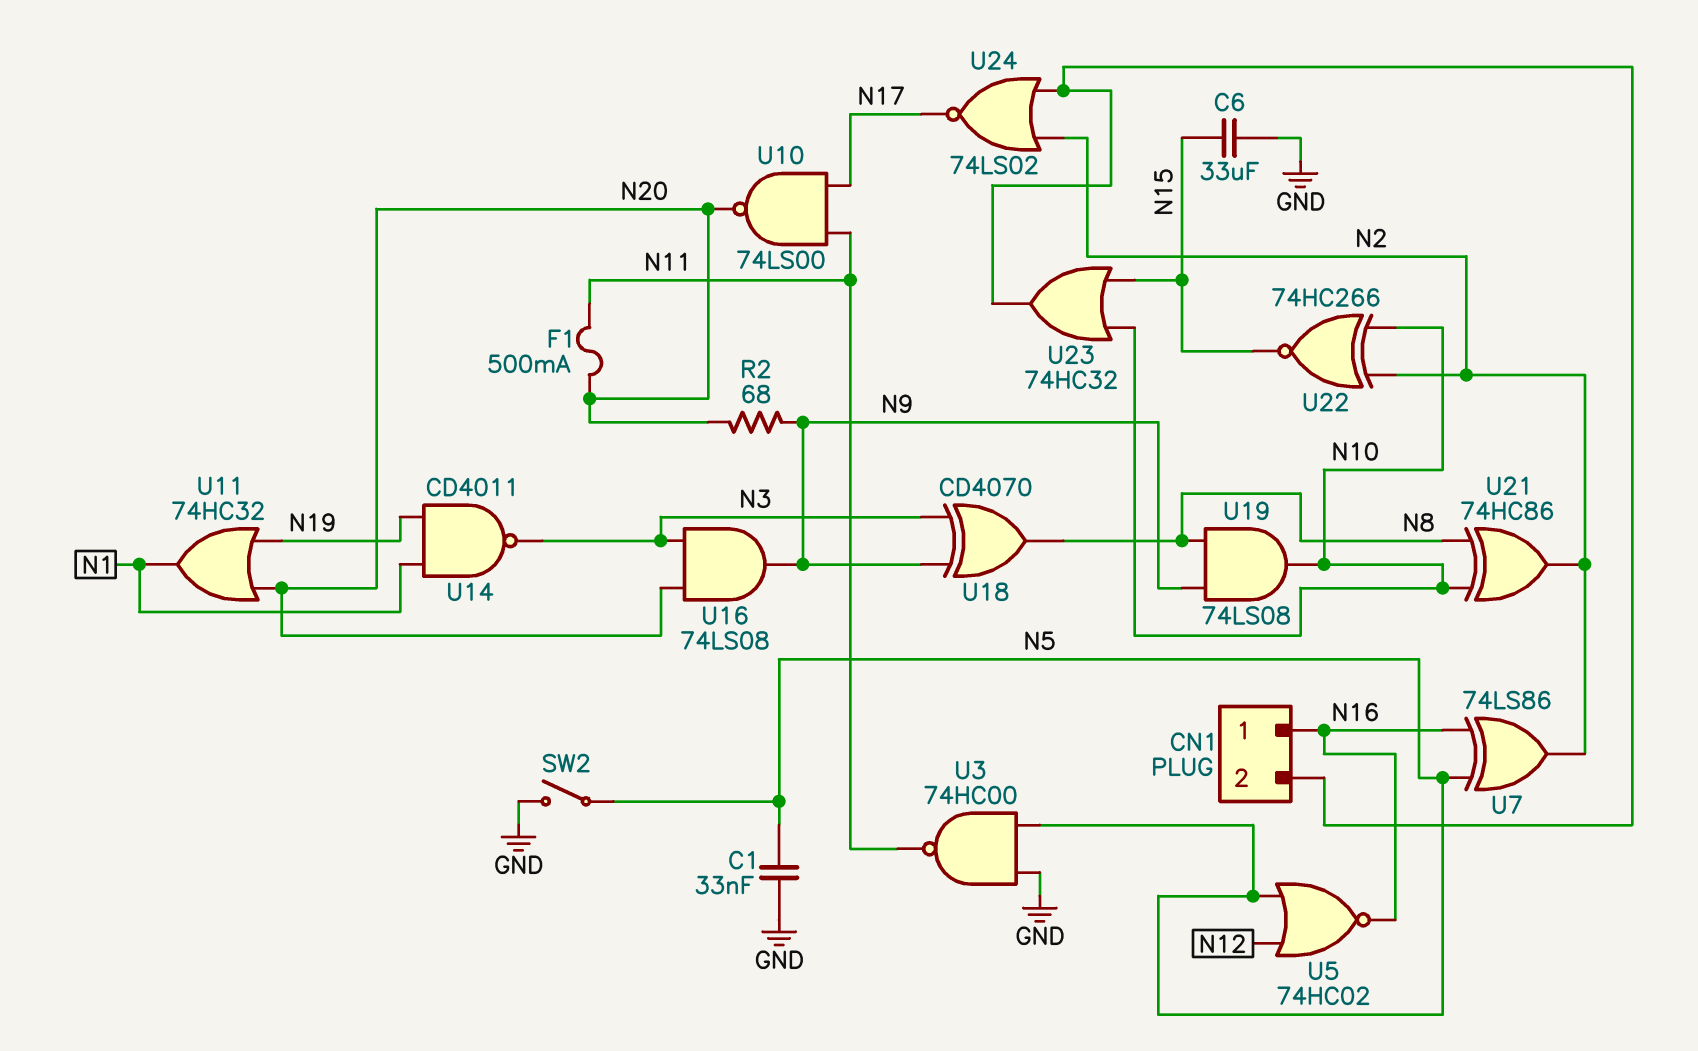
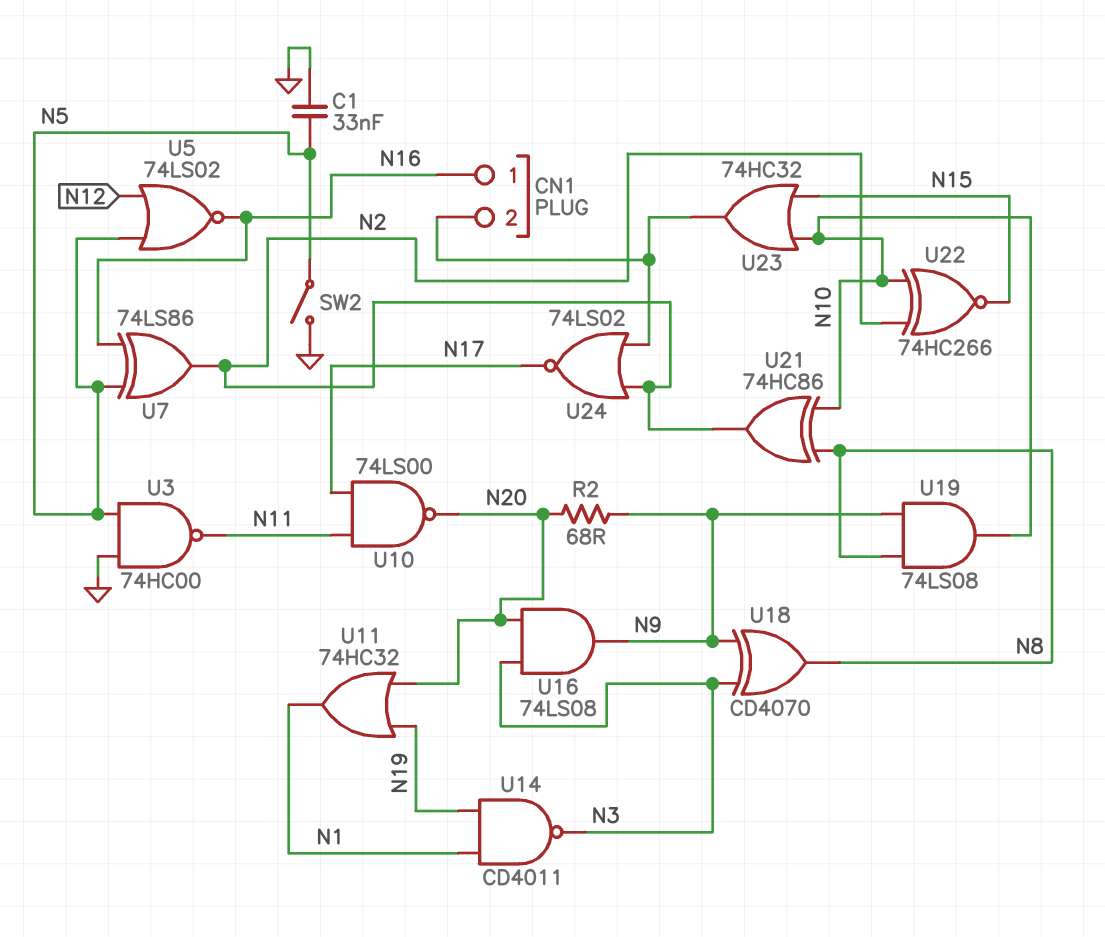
C6: 33uF (GND, N15) -> none
F1: 500mA (N11, N20) -> none
U5: NOR 74HC02 (in N5, in N12, out N16) -> NOR 74LS02 (in N5, in N12, out N16)

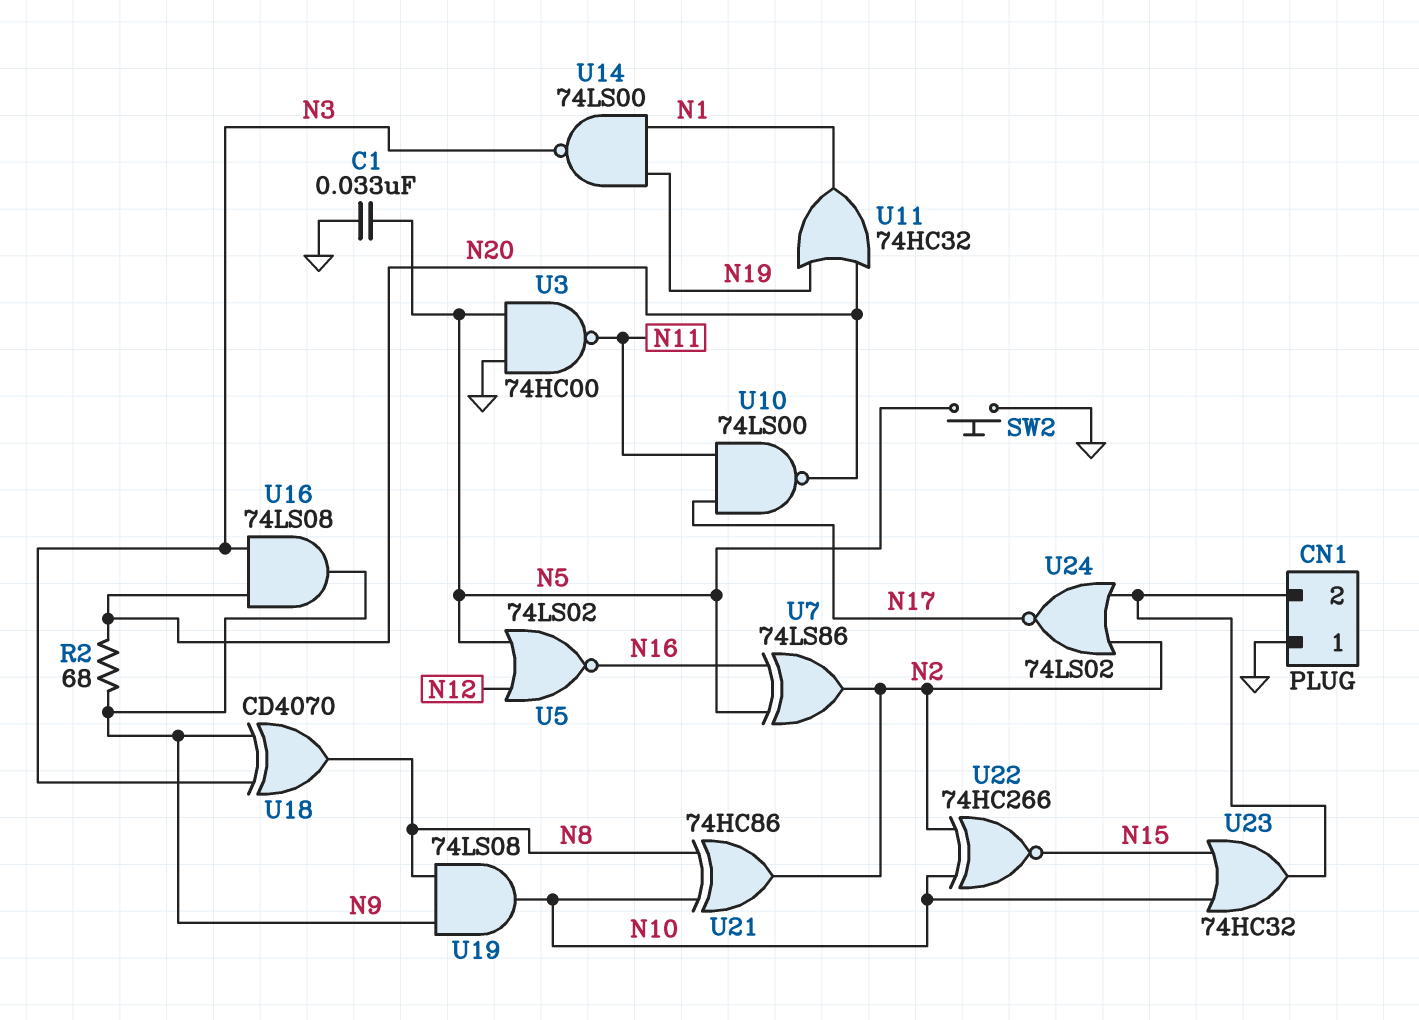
CN1 pin 1: N16 -> GND
SW2: switch (GND, N5) -> button (GND, N5)
U14: NAND CD4011 (in N1, in N19, out N3) -> NAND 74LS00 (in N1, in N19, out N3)

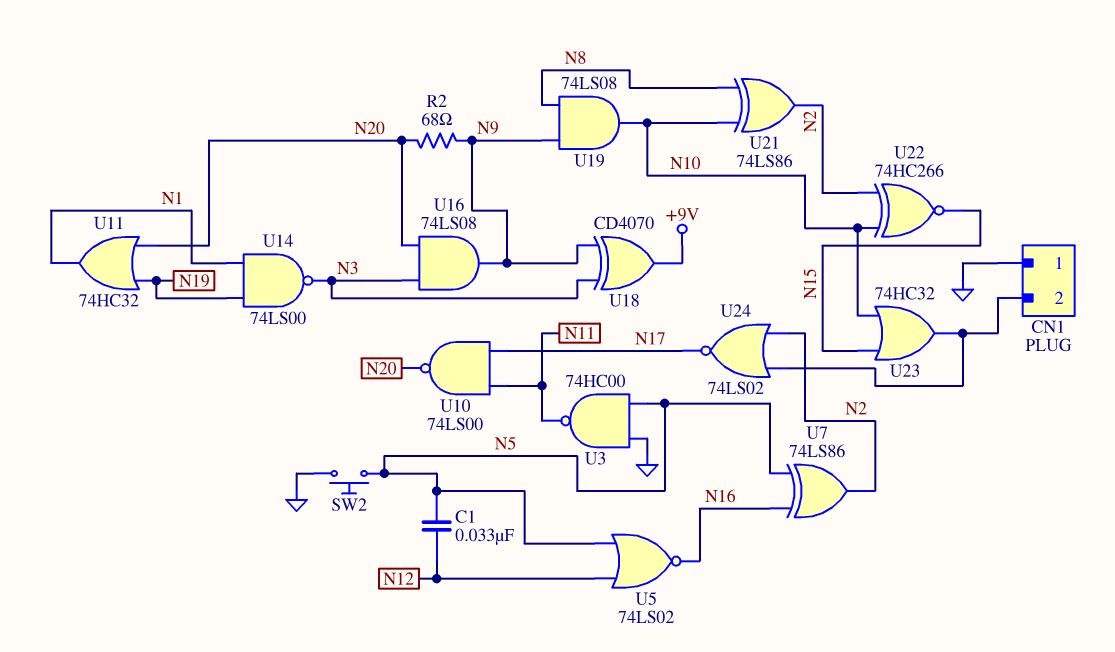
C1: 33nF (GND, N5) -> 33nF (N5, N12)
U18: XOR CD4070 (in N3, in N9, out N8) -> XOR CD4070 (in N3, in N9, out +9V)
U21: XOR 74HC86 (in N8, in N10, out N2) -> XOR 74LS86 (in N8, in N10, out N2)

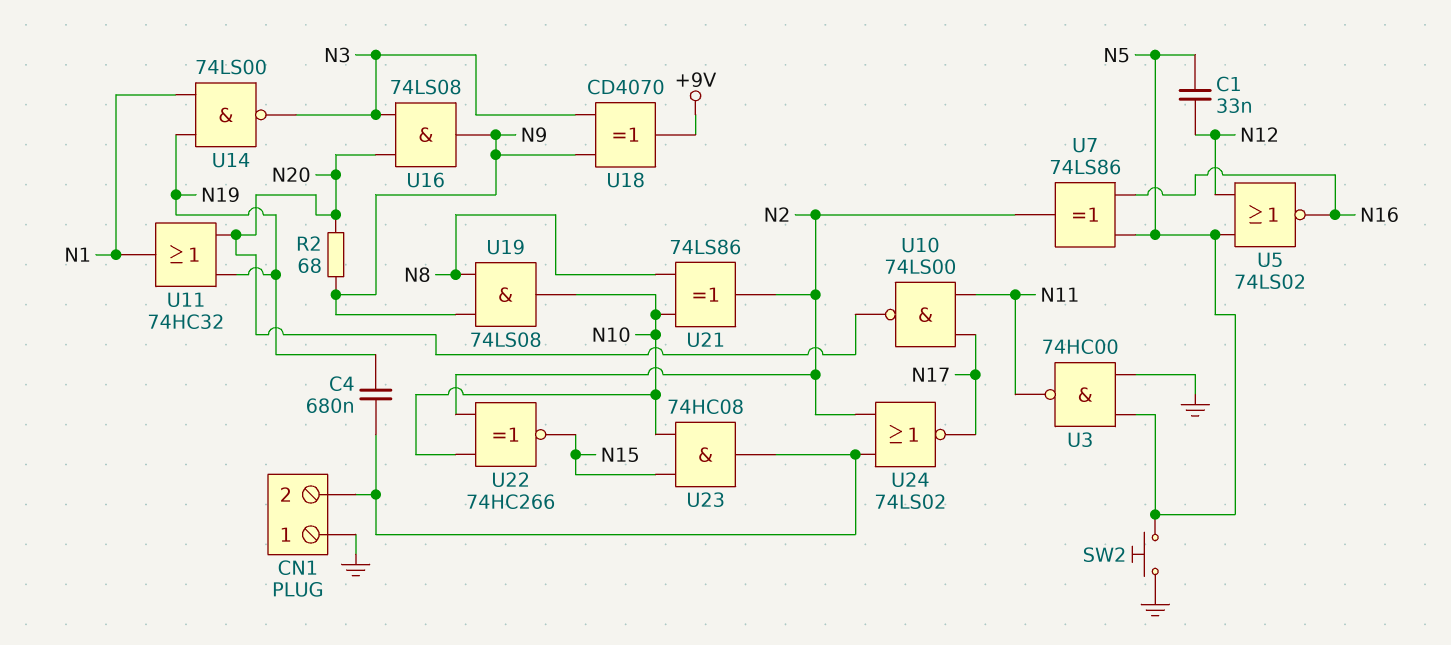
C4: none -> 680nF (CN1/2, N19)
U23: OR 74HC32 (in N10, in N15, out CN1/2) -> AND 74HC08 (in N10, in N15, out CN1/2)

